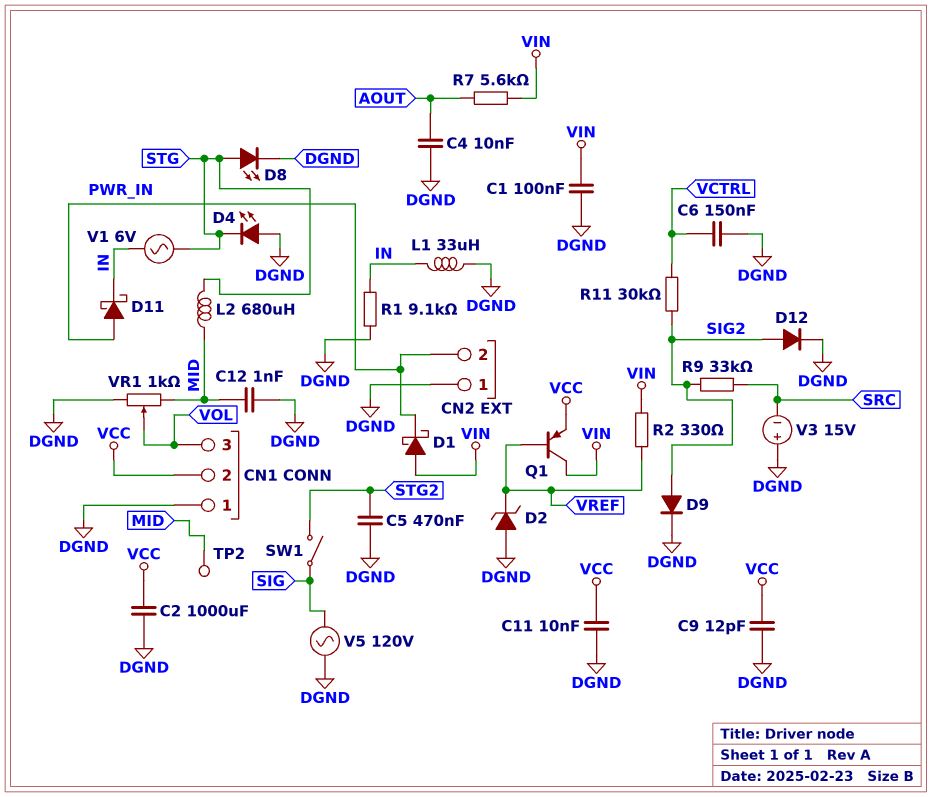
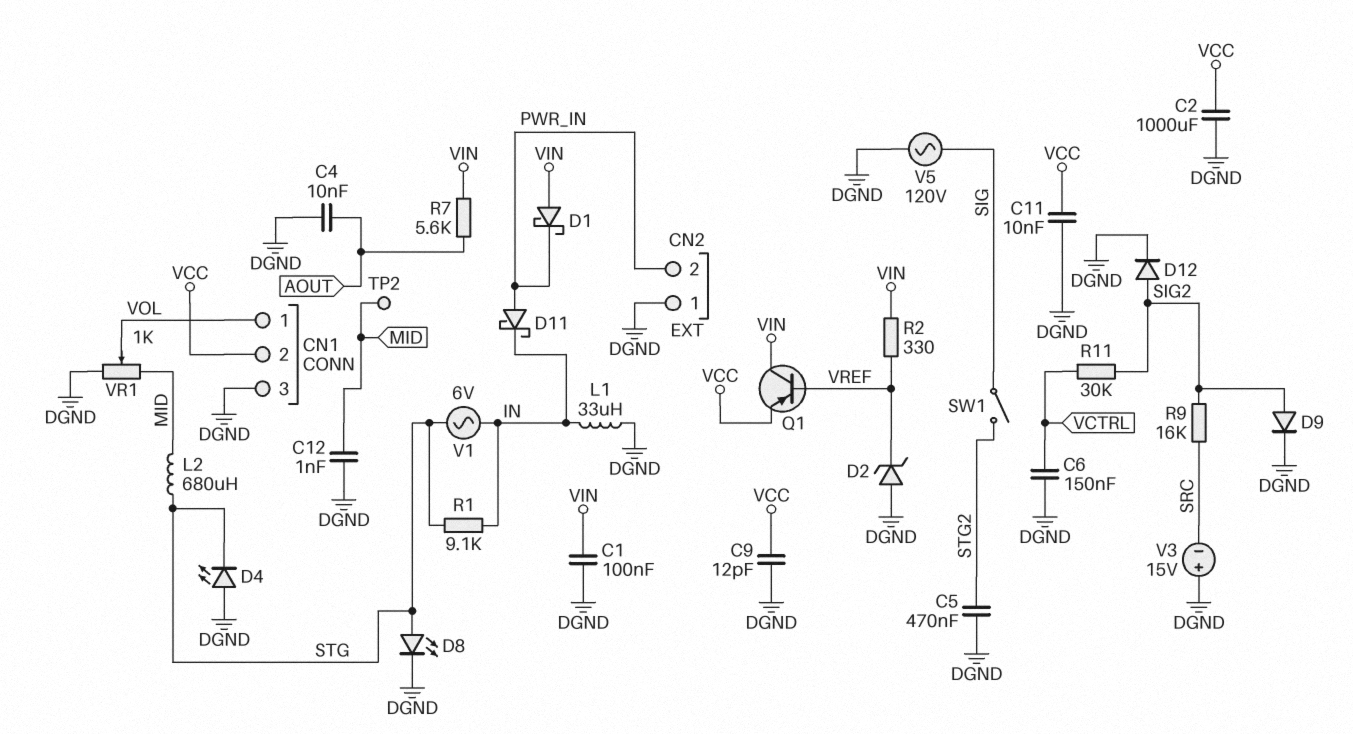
CN1 pin 1: DGND -> VOL
CN1 pin 3: VOL -> DGND
R1: 9.1k (DGND, IN) -> 9.1k (IN, STG)
R9: 33k (SIG2, SRC) -> 16k (SIG2, SRC)

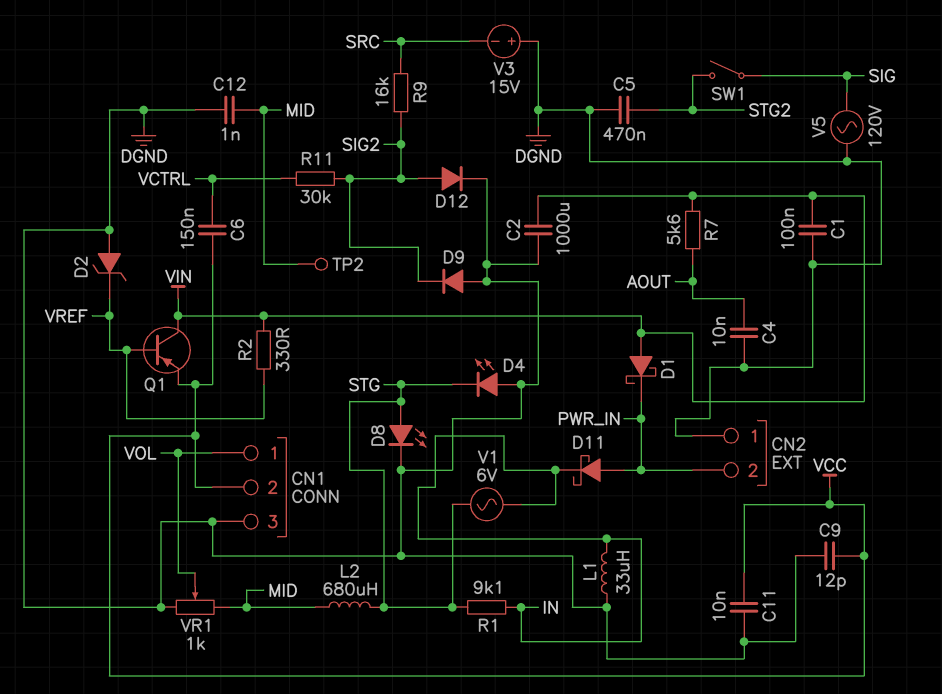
C2: 1000uF (DGND, VCC) -> 1000uF (DGND, VIN)
C6: 150nF (DGND, VCTRL) -> 150nF (VCC, VCTRL)
D9: diode (A SIG2, K DGND) -> diode (A DGND, K SIG2)

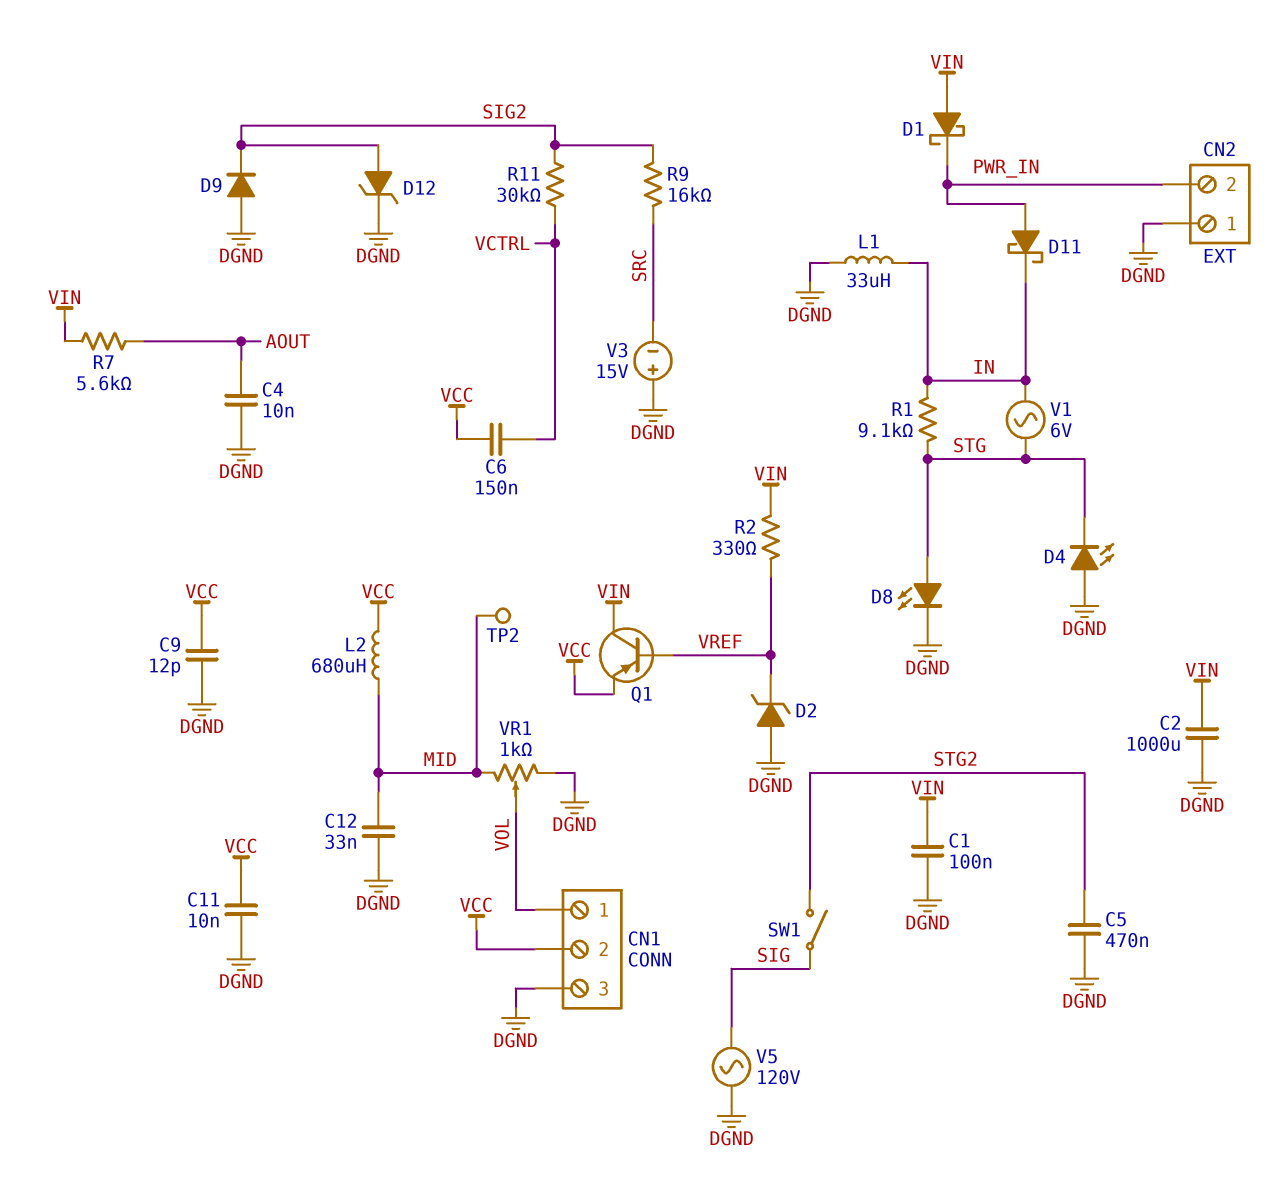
C12: 1nF (DGND, MID) -> 33nF (DGND, MID)
D12: diode (A SIG2, K DGND) -> zener (A SIG2, K DGND)
L2: 680uH (MID, STG) -> 680uH (MID, VCC)

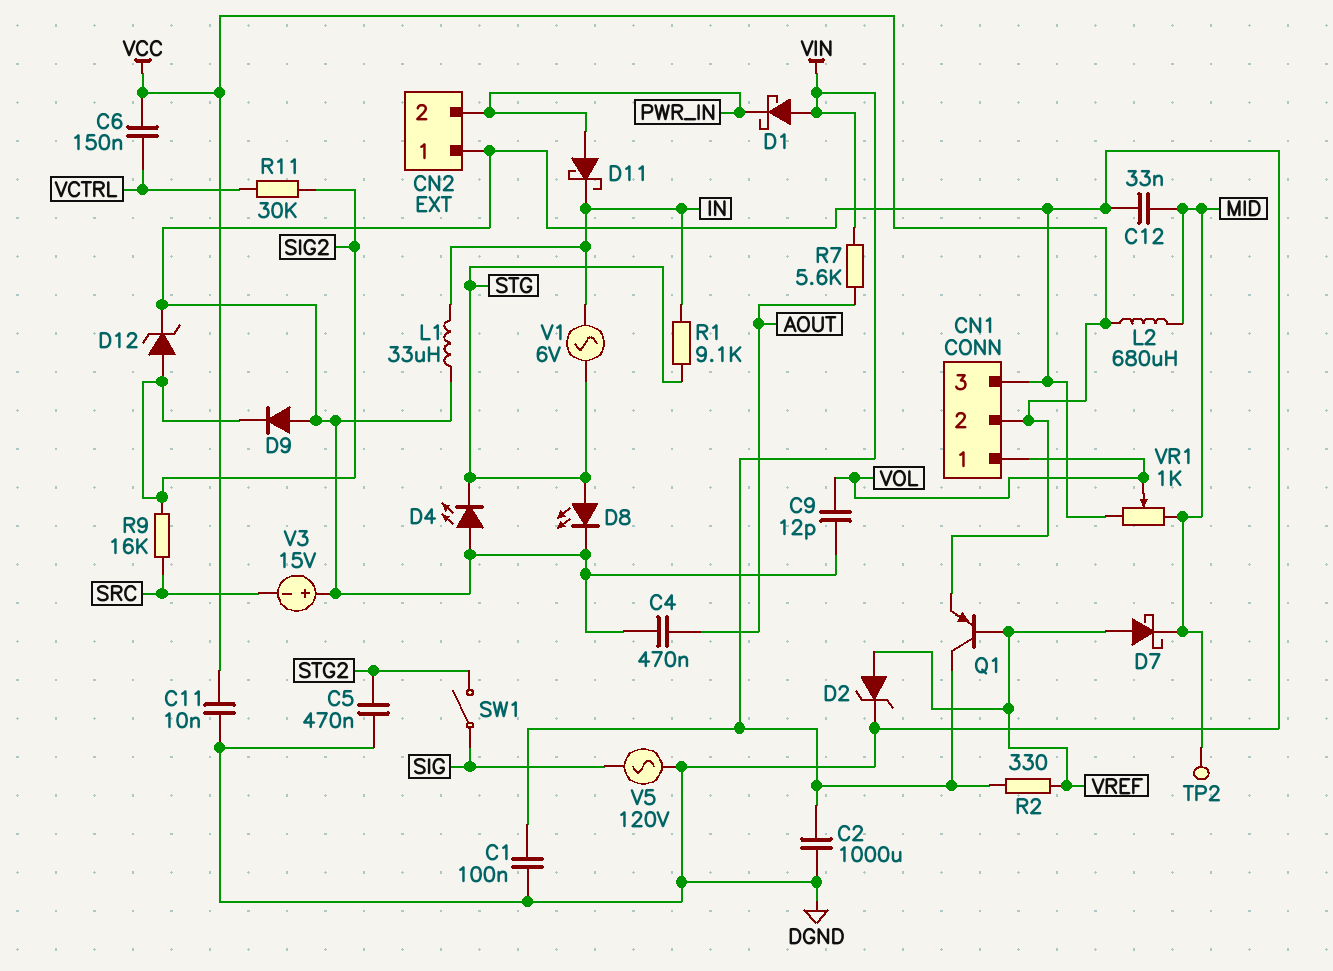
C4: 10nF (AOUT, DGND) -> 470nF (AOUT, DGND)
C9: 12pF (DGND, VCC) -> 12pF (DGND, VOL)
D2: zener (A DGND, K VREF) -> zener (A VREF, K DGND)
D7: none -> schottky (A VREF, K MID)

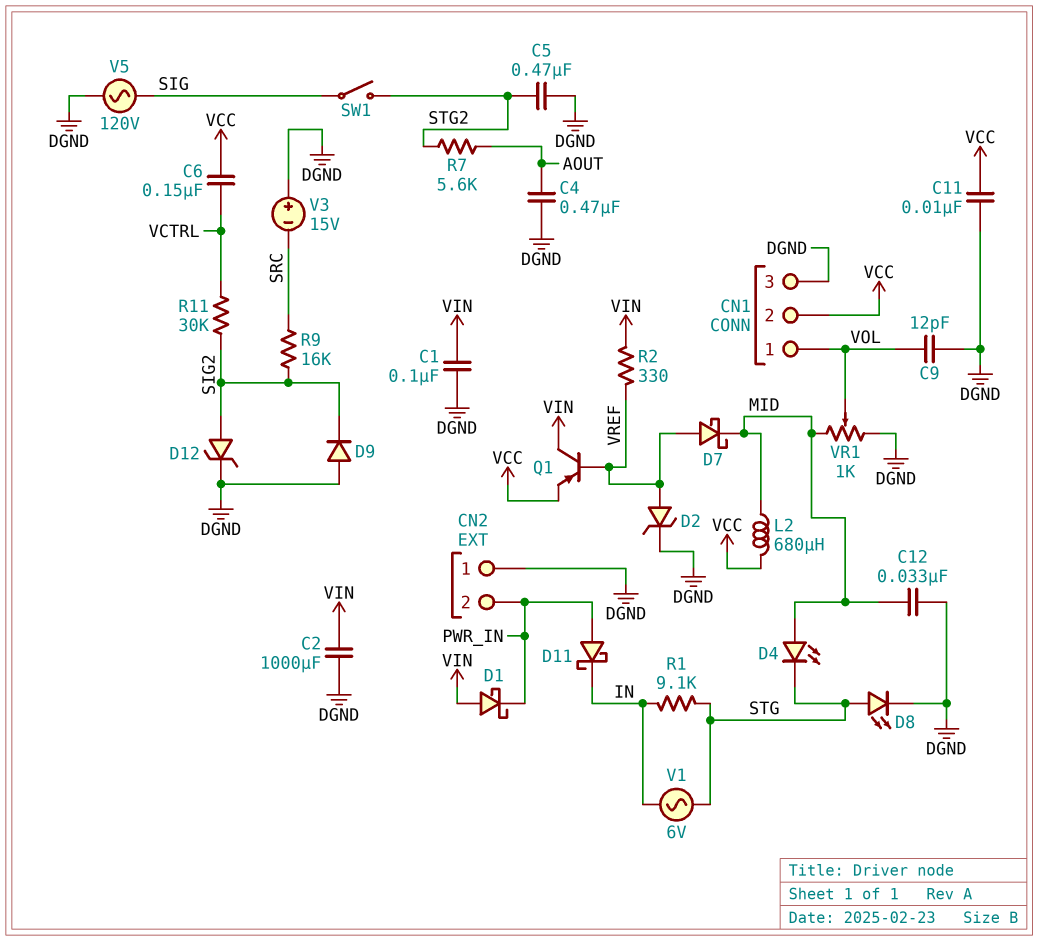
D4: LED (A DGND, K STG) -> LED (A MID, K STG)
L1: 33uH (DGND, IN) -> none
R7: 5.6k (AOUT, VIN) -> 5.6k (AOUT, STG2)
TP2: test point (MID) -> none

